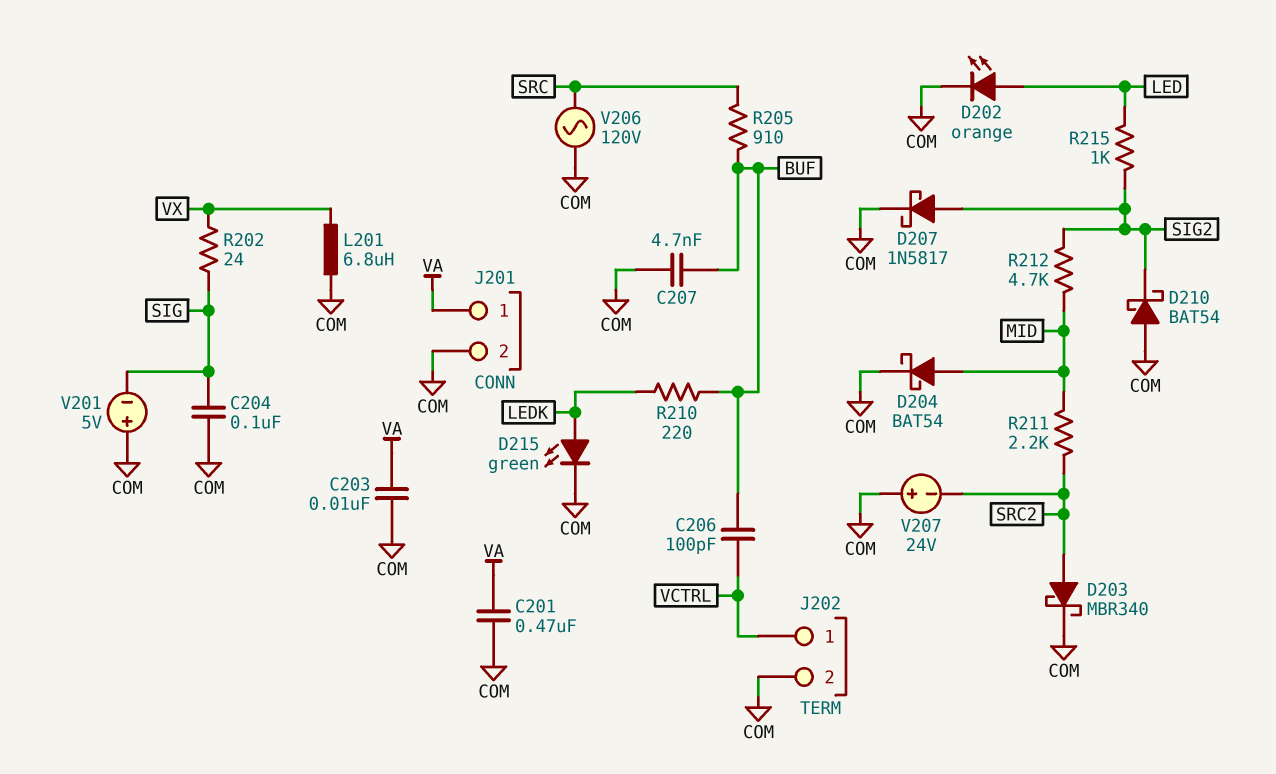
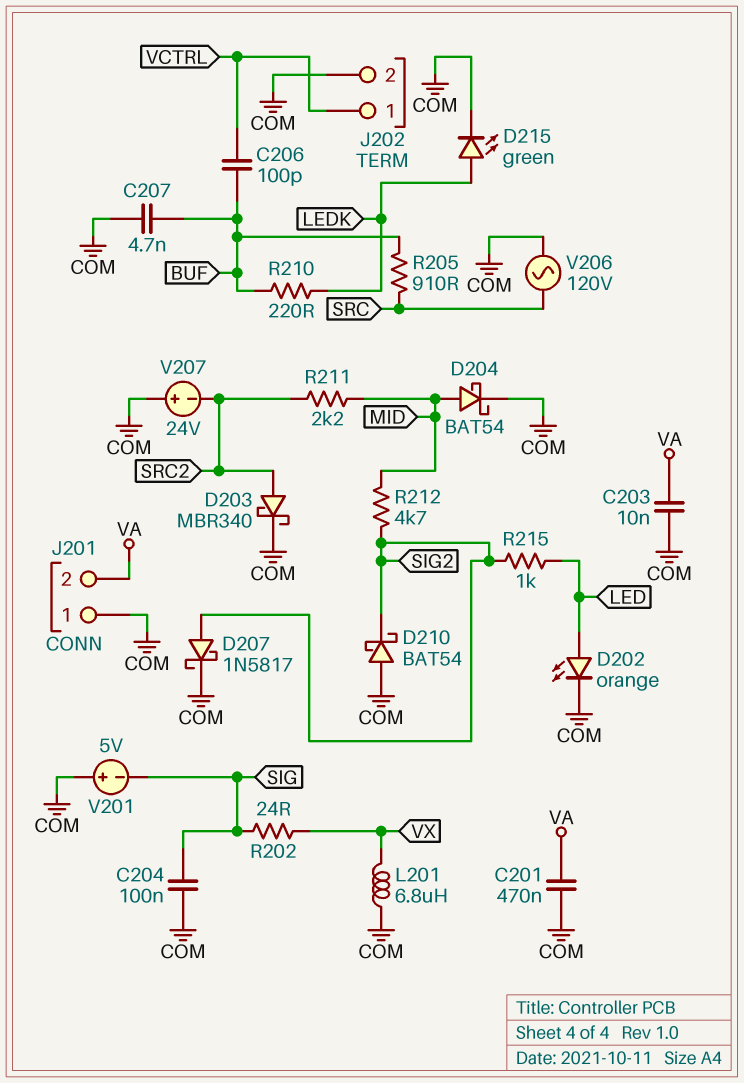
J201 pin 1: VA -> COM
J201 pin 2: COM -> VA

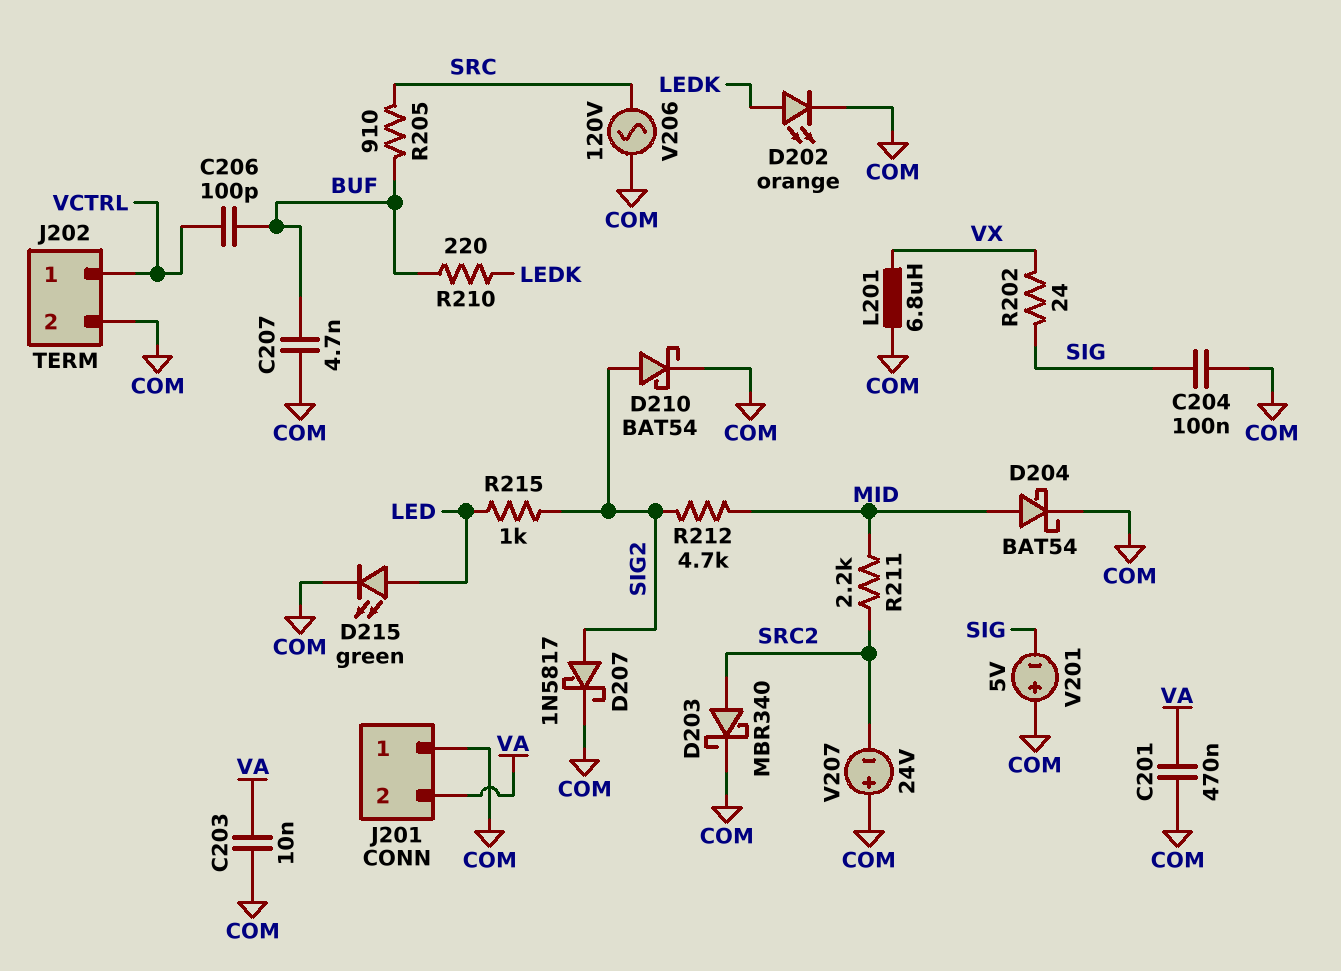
D202: LED orange (A LED, K COM) -> LED orange (A LEDK, K COM)
D210: schottky BAT54 (A COM, K SIG2) -> schottky BAT54 (A SIG2, K COM)
D215: LED green (A LEDK, K COM) -> LED green (A LED, K COM)

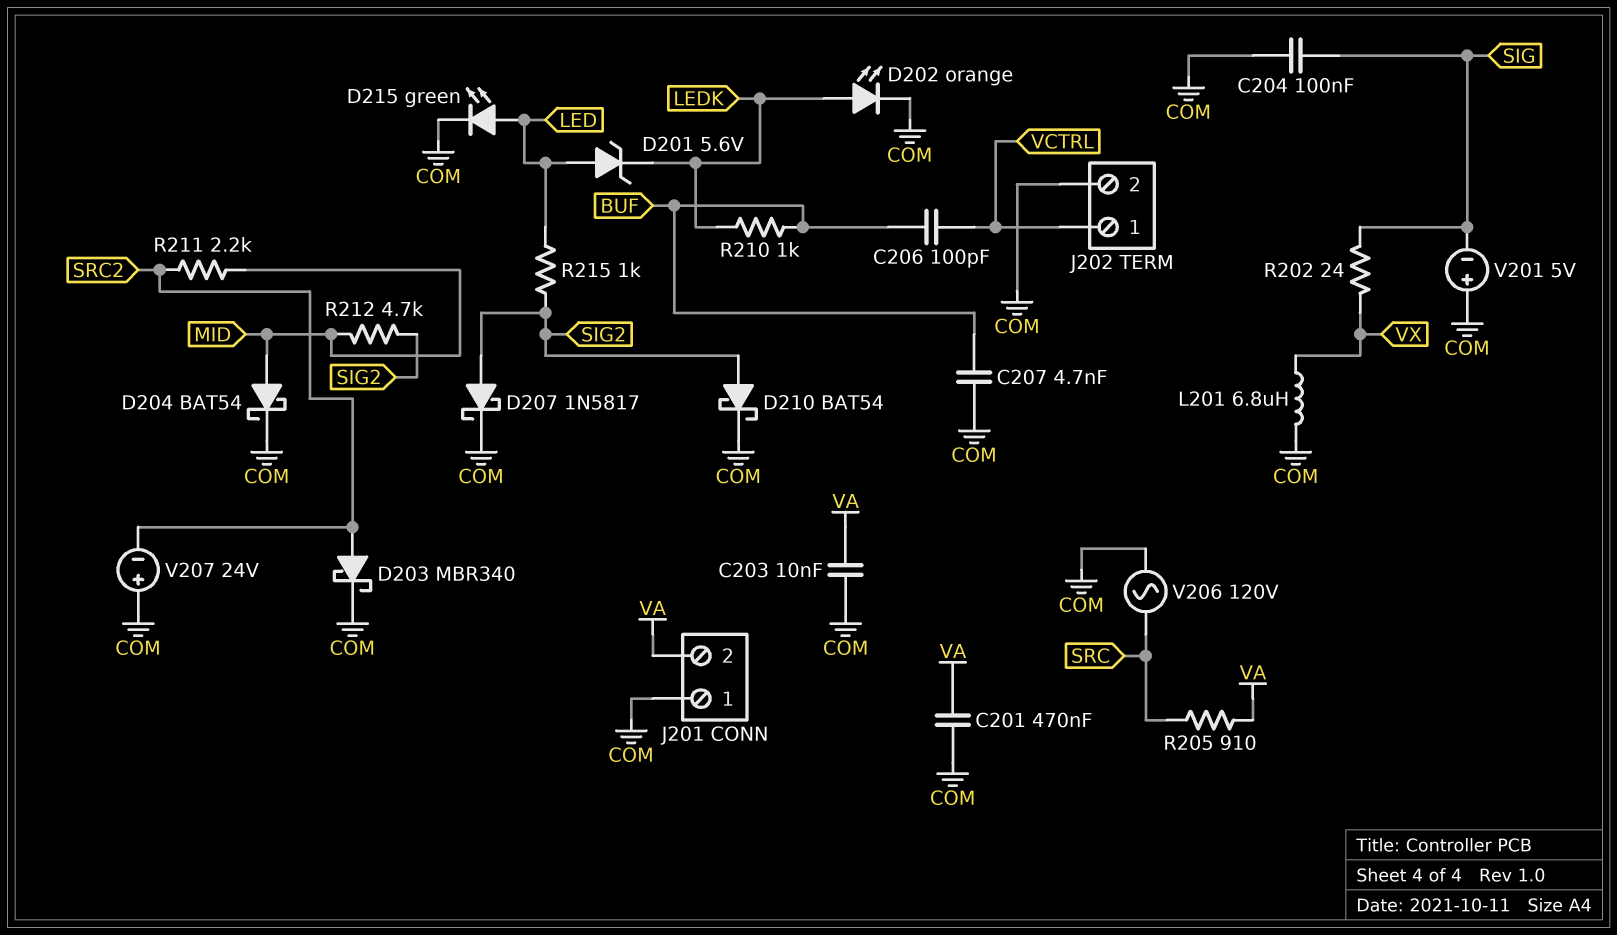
D201: none -> zener 5.6V (A LED, K LEDK)
R205: 910 (BUF, SRC) -> 910 (SRC, VA)
R210: 220 (BUF, LEDK) -> 1k (BUF, LEDK)

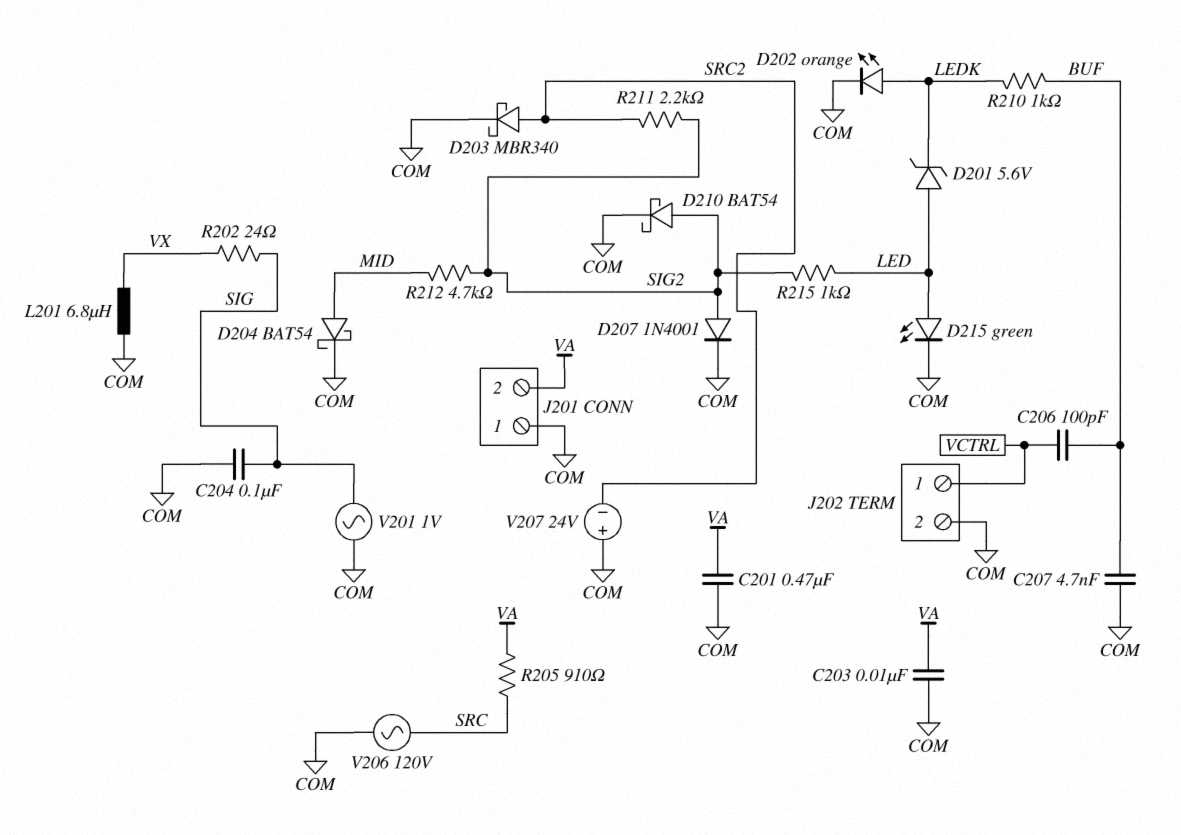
D207: schottky 1N5817 (A SIG2, K COM) -> diode 1N4001 (A SIG2, K COM)
R211: 2.2k (MID, SRC2) -> 2.2k (SIG2, SRC2)
V201: 5V (plus COM, minus SIG) -> AC 1V (COM, SIG)

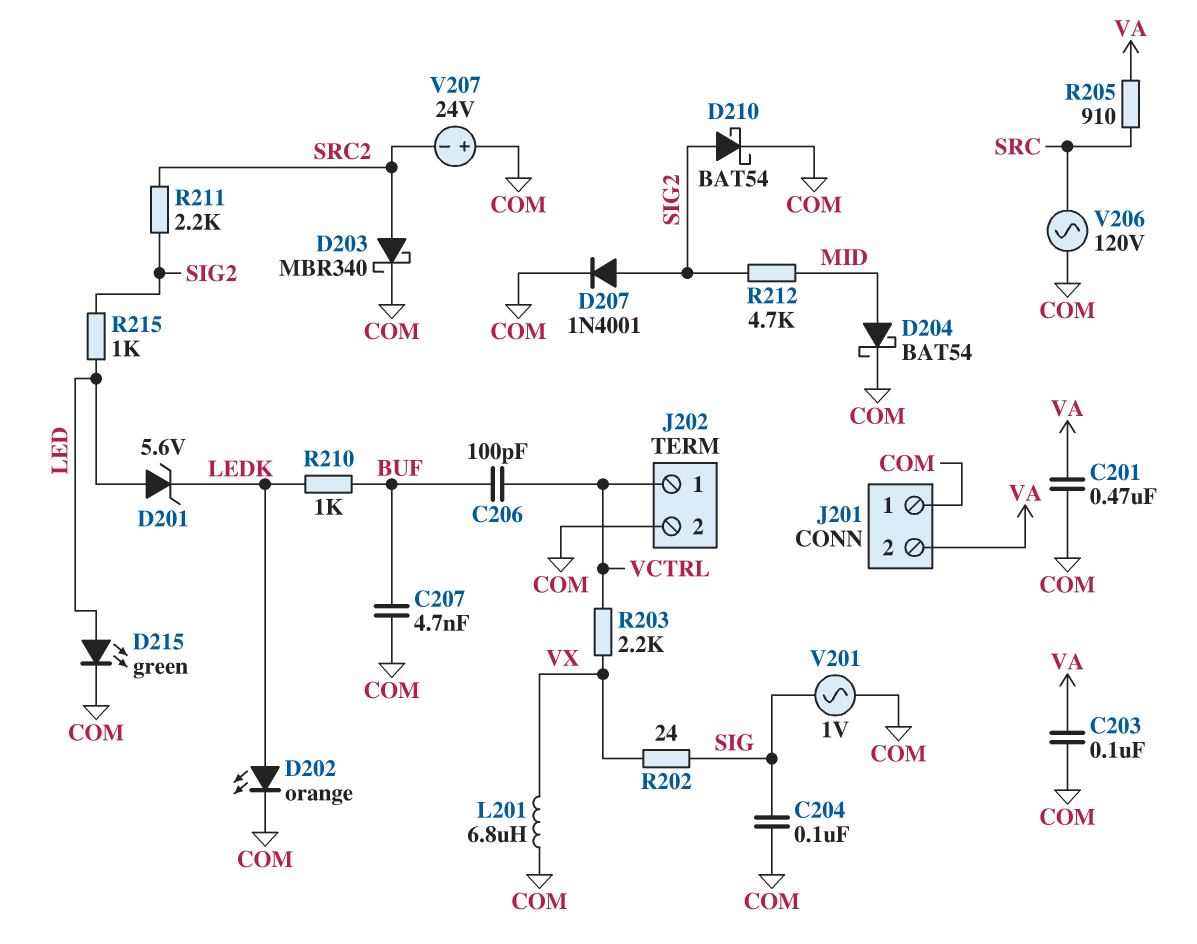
C203: 10nF (COM, VA) -> 100nF (COM, VA)
R203: none -> 2.2k (VCTRL, VX)

